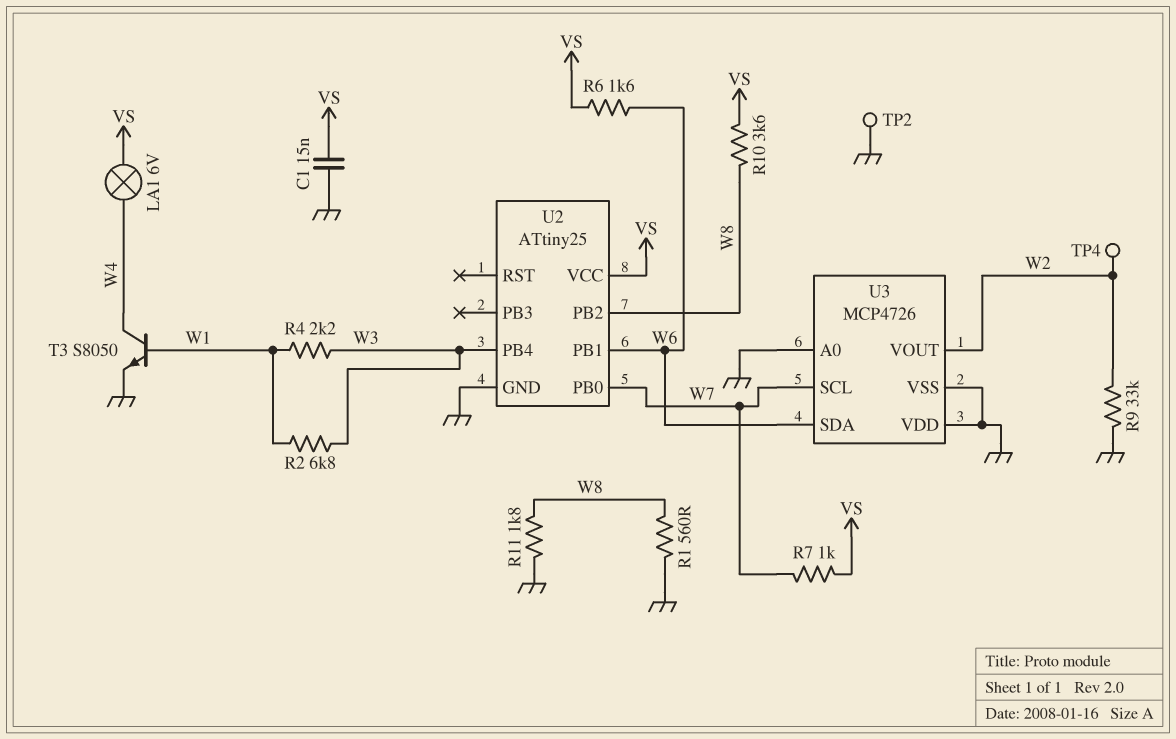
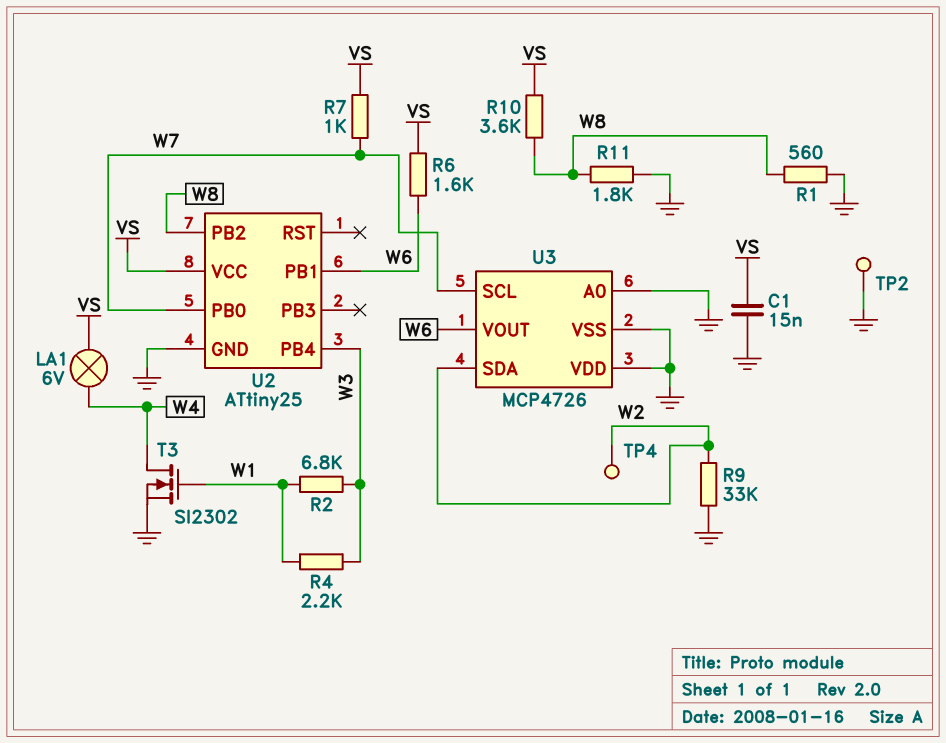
T3: NPN S8050 (B W1, C W4, E GND) -> NMOS SI2302 (G W1, D W4, S GND)
U3 pin SDA: W6 -> W2
U3 pin VOUT: W2 -> W6

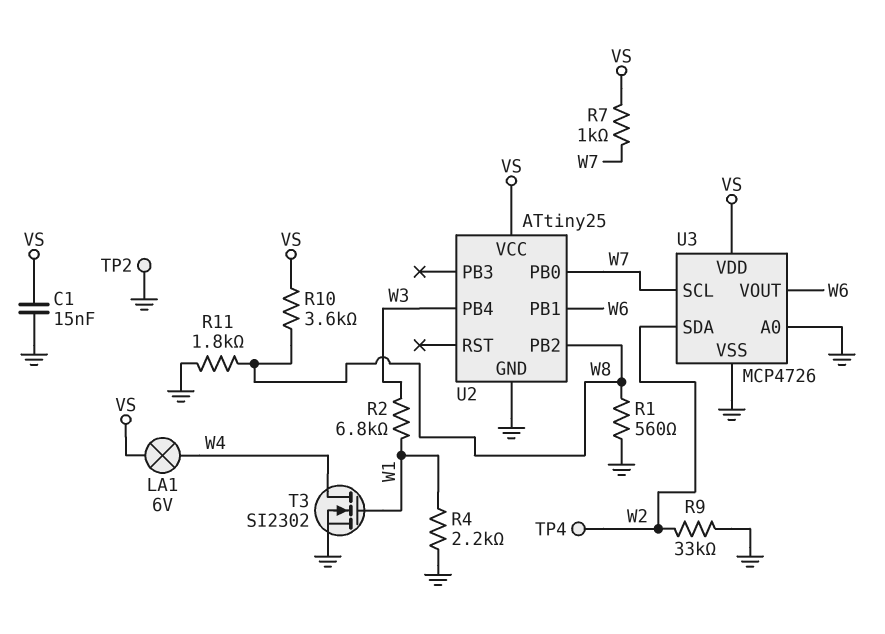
R4: 2.2k (W1, W3) -> 2.2k (GND, W1)
R6: 1.6k (VS, W6) -> none
U3 pin VDD: GND -> VS

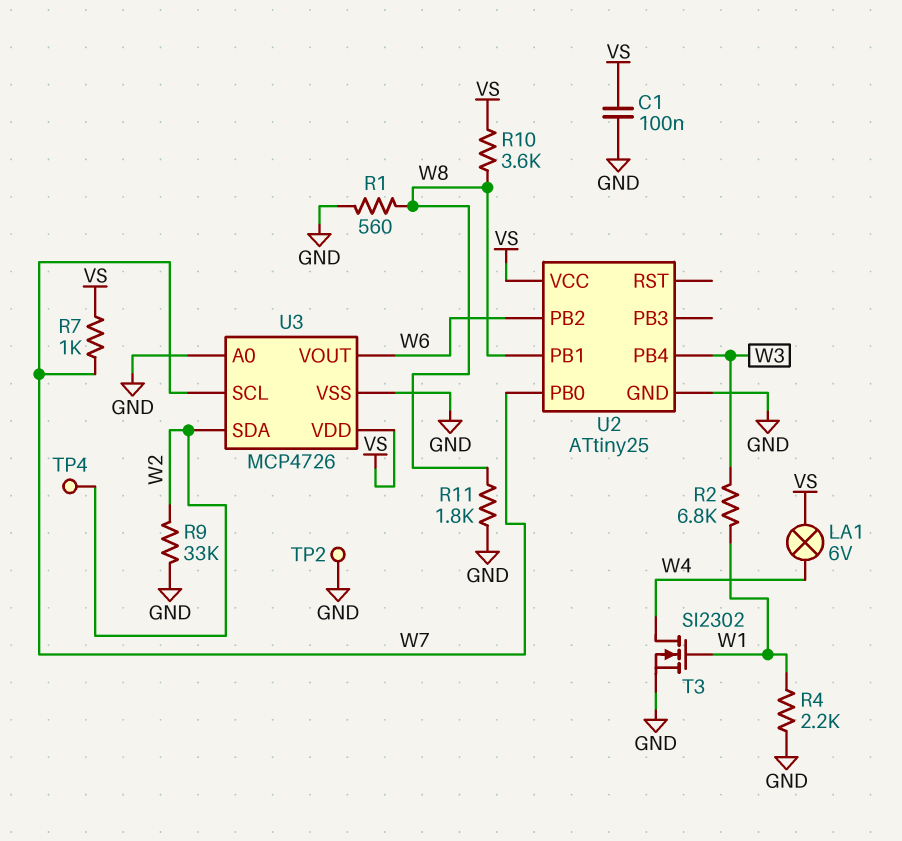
C1: 15nF (GND, VS) -> 100nF (GND, VS)
U2 pin PB1: W6 -> W8
U2 pin PB2: W8 -> W6

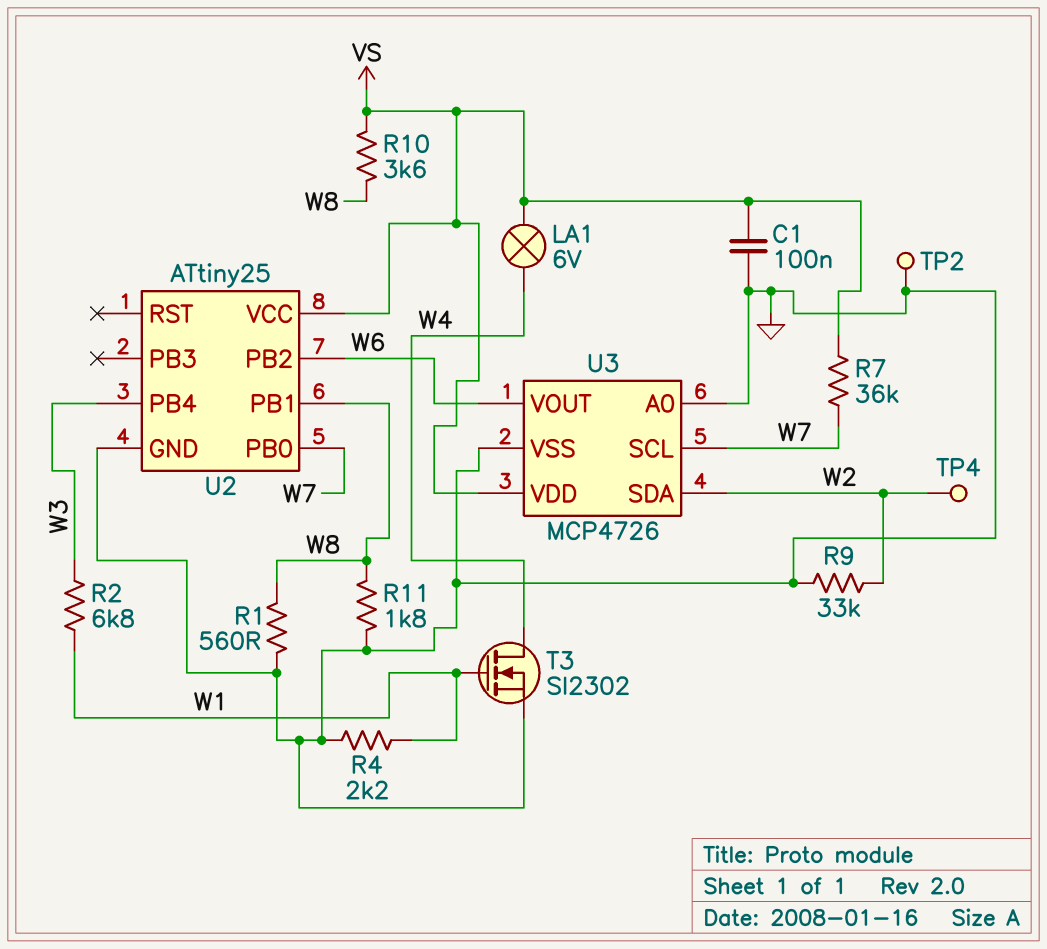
R7: 1k (VS, W7) -> 36k (VS, W7)

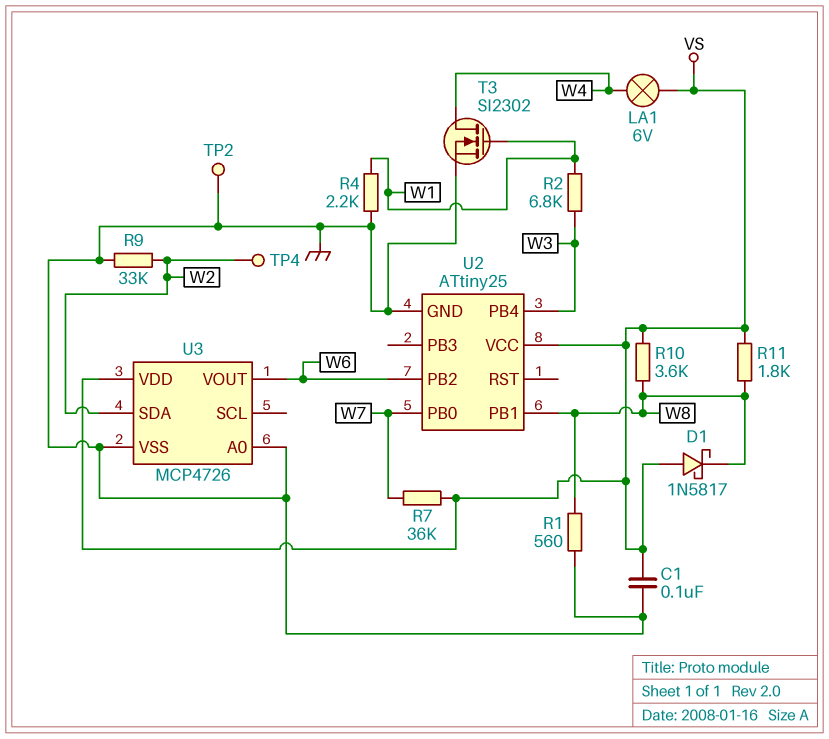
D1: none -> schottky 1N5817 (A VS, K W8)
R11: 1.8k (GND, W8) -> 1.8k (VS, W8)
U3 pin SCL: W7 -> none

